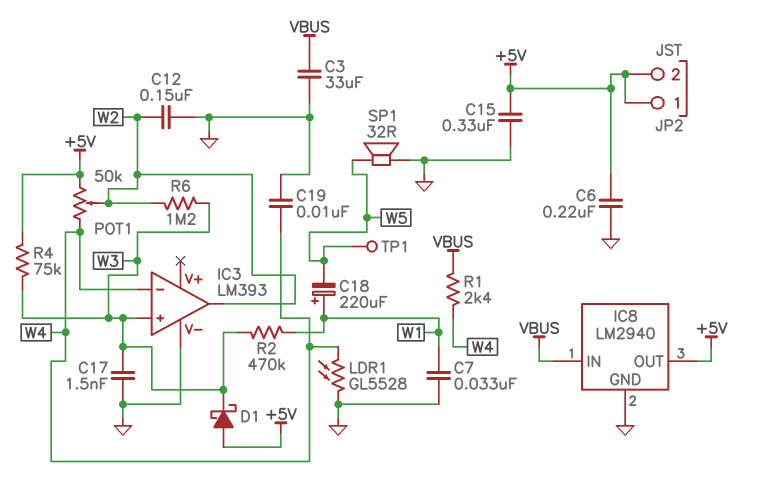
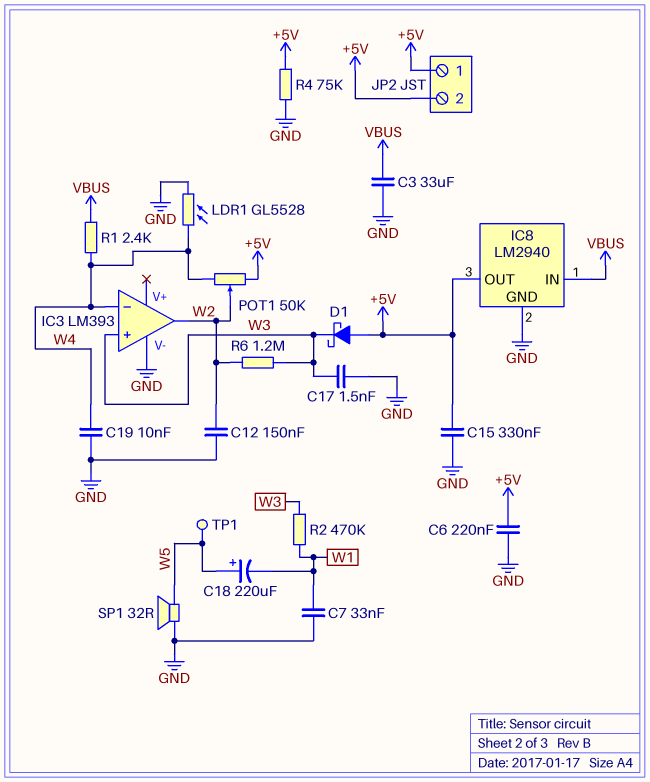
C18: 220uF (plus W1, minus W5) -> 220uF (plus W5, minus W1)
R4: 75k (+5V, W3) -> 75k (+5V, GND)

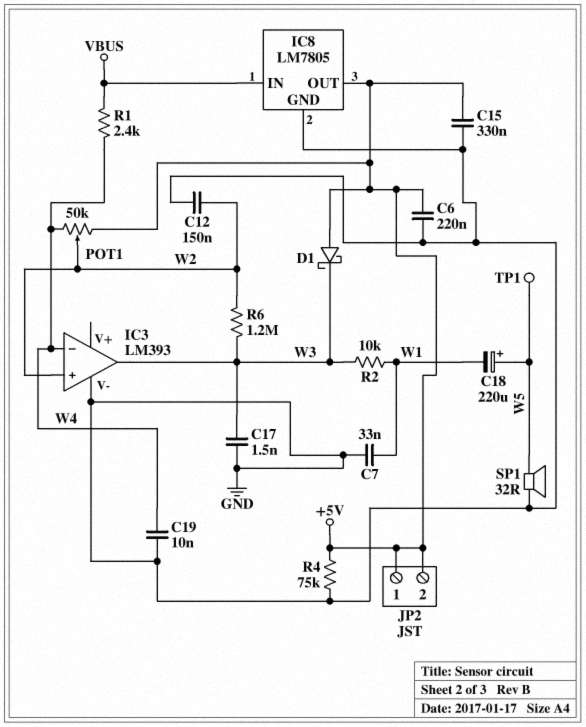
C3: 33uF (GND, VBUS) -> none
IC3 pin in+: W3 -> W2
IC3 pin out: W2 -> W3
IC8: LM2940 -> LM7805
LDR1: GL5528 (GND, W4) -> none
R2: 470k (W1, W3) -> 10k (W1, W3)

